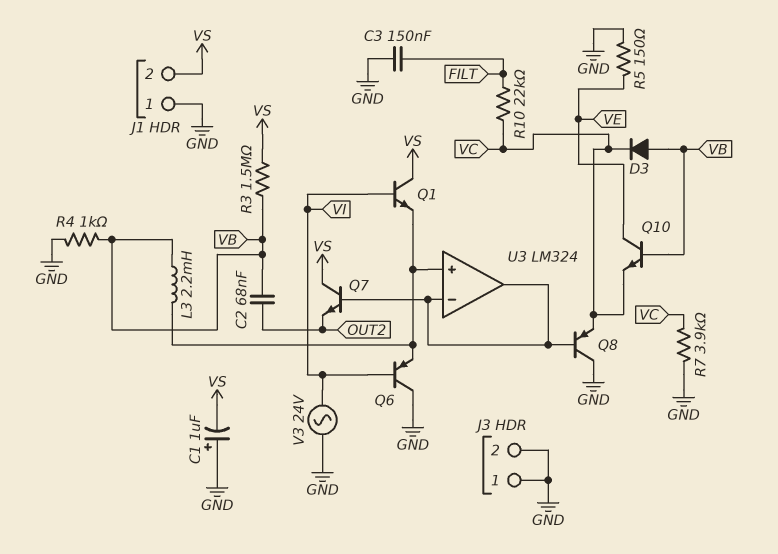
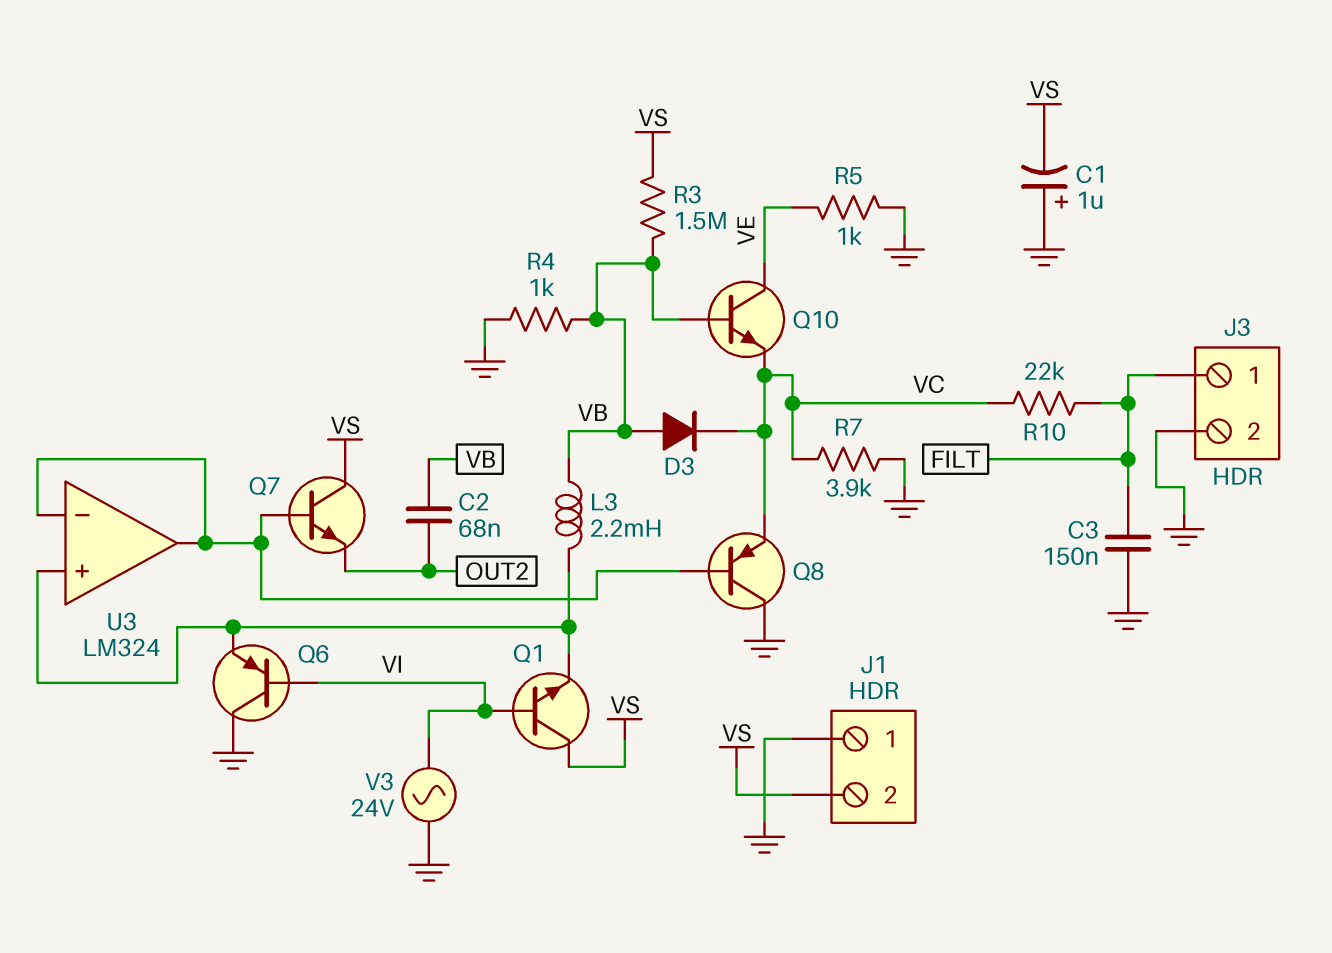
J3 pin 1: GND -> FILT
R5: 150 (GND, VE) -> 1k (GND, VE)

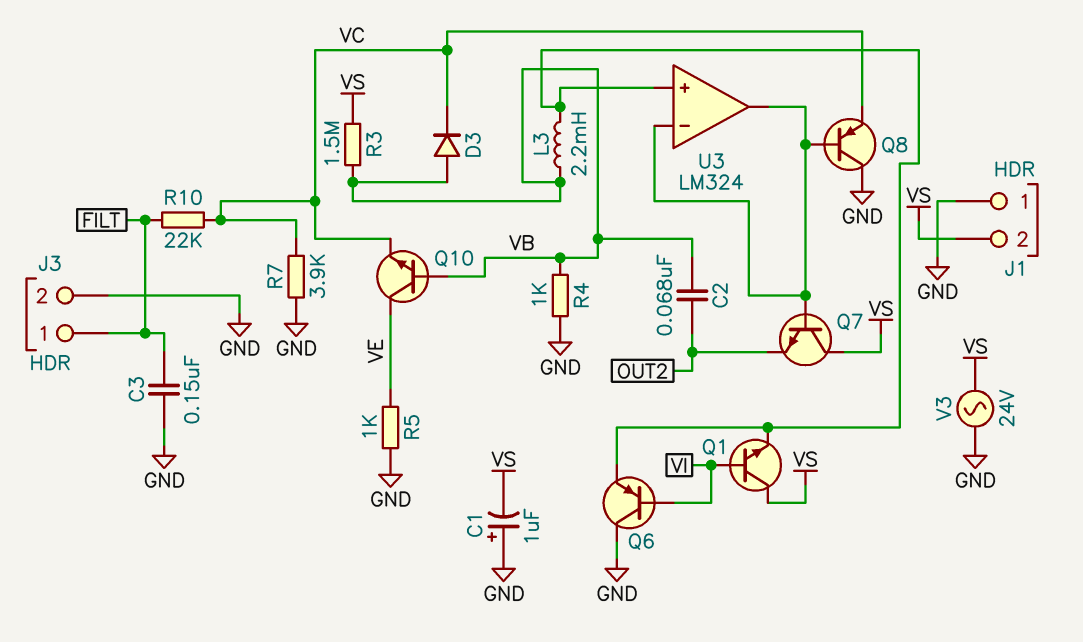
V3: AC 24V (GND, VI) -> AC 24V (GND, VS)

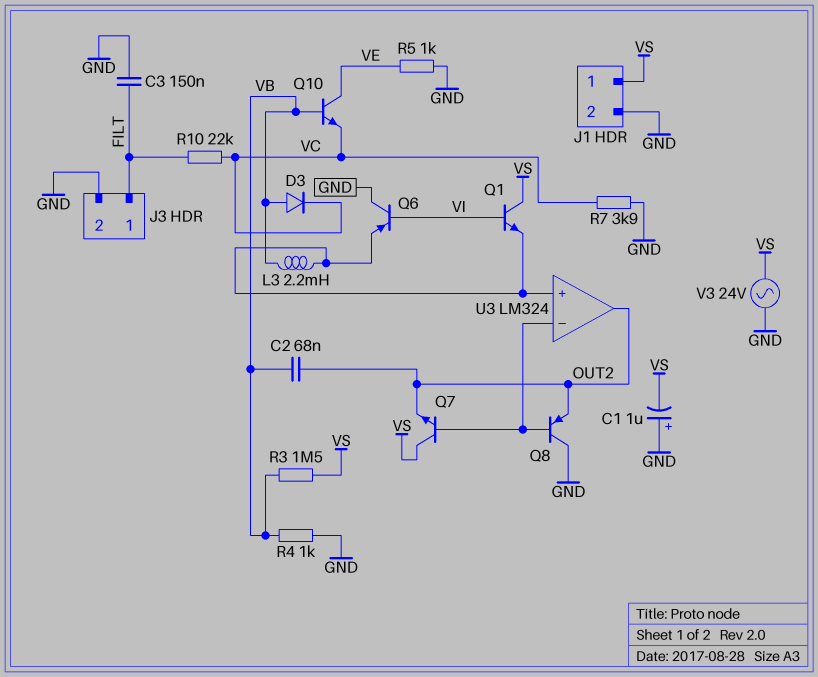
J1 pin 1: GND -> VS
J1 pin 2: VS -> GND
Q8: PNP (B U3/in-, C GND, E VC) -> PNP (B U3/in-, C GND, E OUT2)
U3 pin out: U3/in- -> OUT2

